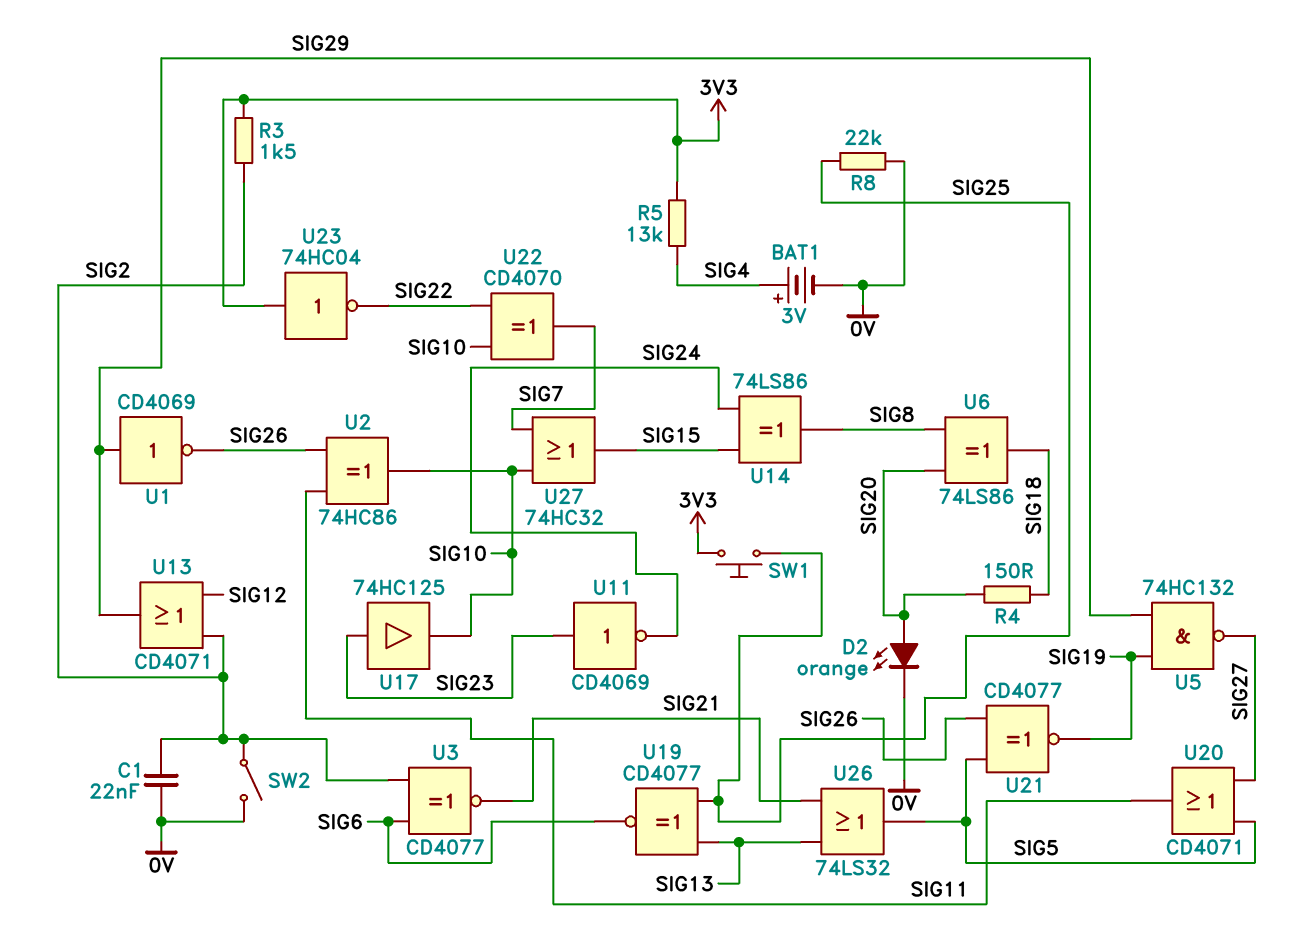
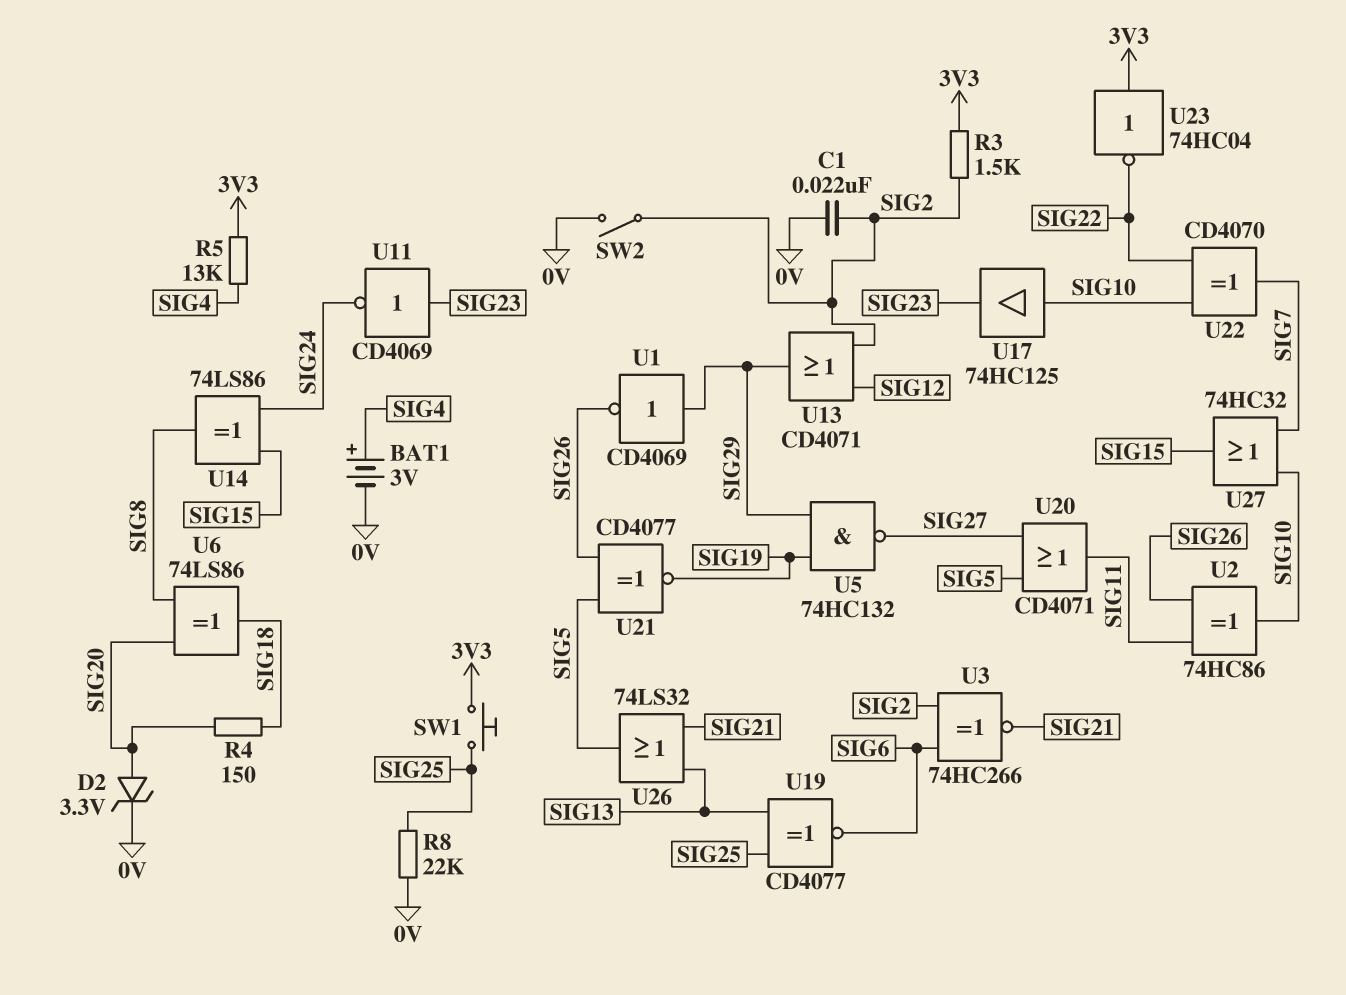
D2: LED orange (A SIG20, K 0V) -> zener 3.3V (A SIG20, K 0V)
U3: XNOR CD4077 (in SIG2, in SIG6, out SIG21) -> XNOR 74HC266 (in SIG2, in SIG6, out SIG21)
U17: buffer 74HC125 (in SIG23, out SIG10) -> buffer 74HC125 (in SIG10, out SIG23)

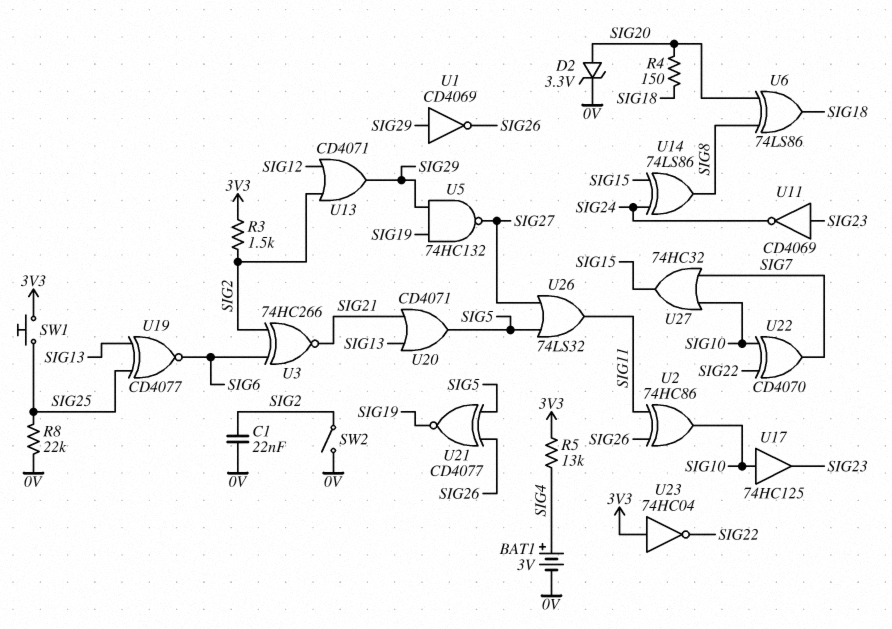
U20: OR CD4071 (in SIG5, in SIG27, out SIG11) -> OR CD4071 (in SIG13, in SIG21, out SIG5)
U26: OR 74LS32 (in SIG13, in SIG21, out SIG5) -> OR 74LS32 (in SIG5, in SIG27, out SIG11)

